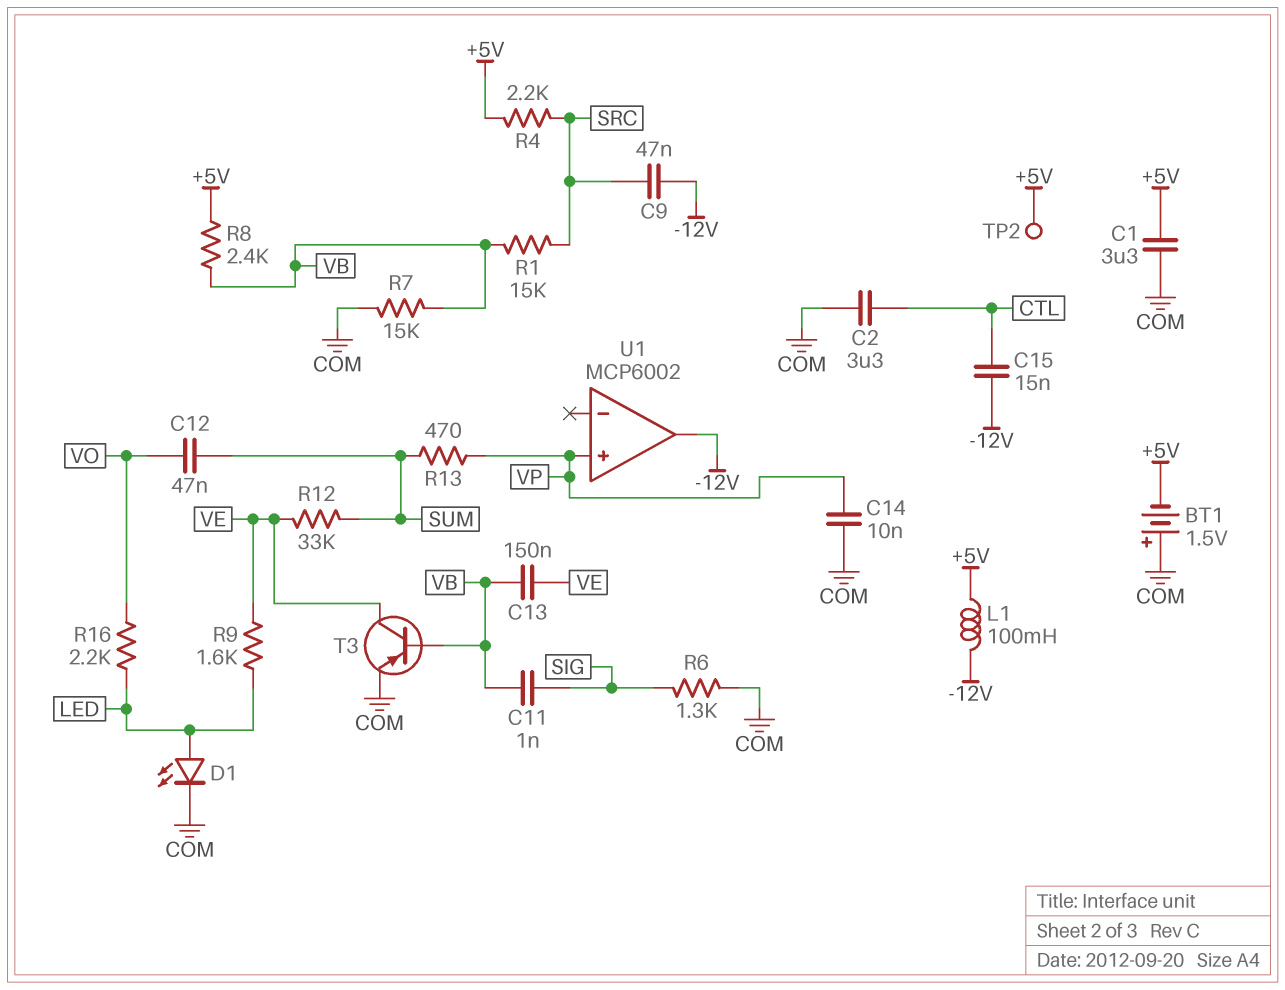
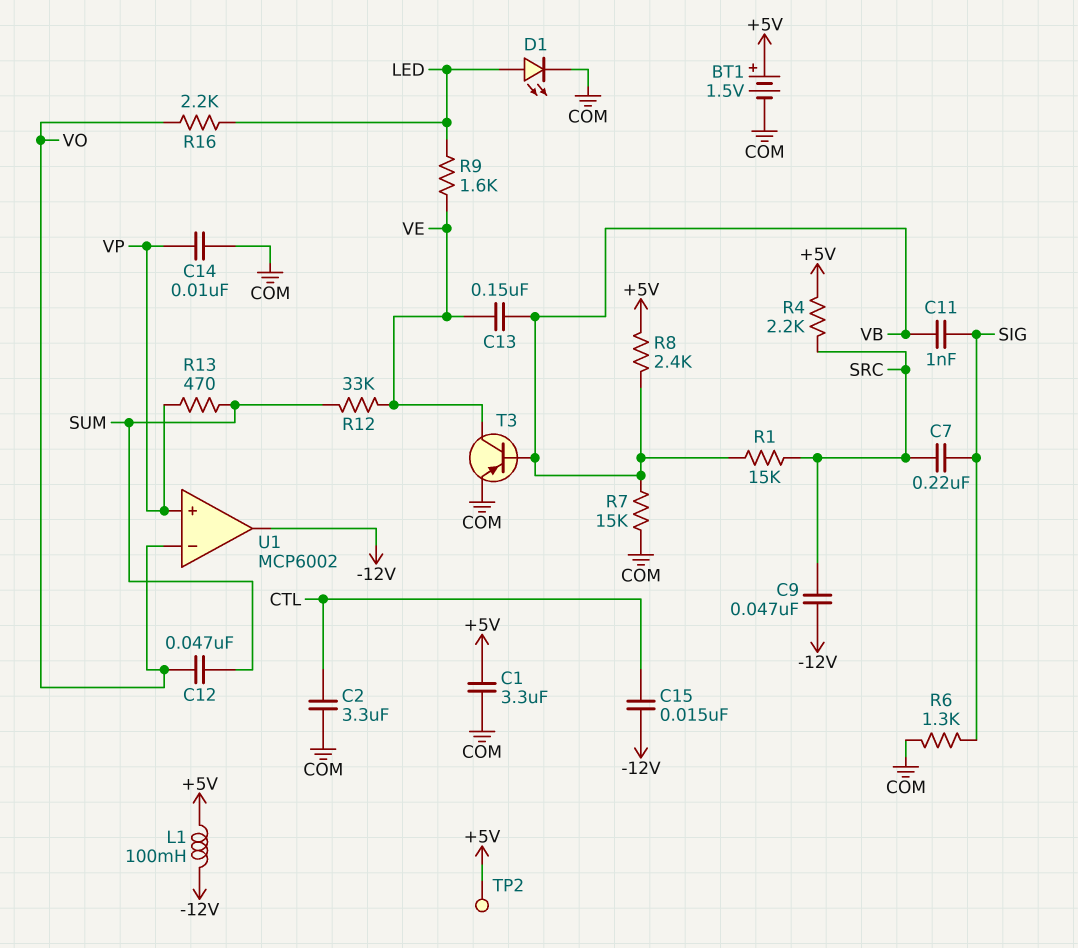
BT1: 1.5V (plus COM, minus +5V) -> 1.5V (plus +5V, minus COM)
C7: none -> 220nF (SIG, SRC)
U1 pin in-: none -> VO

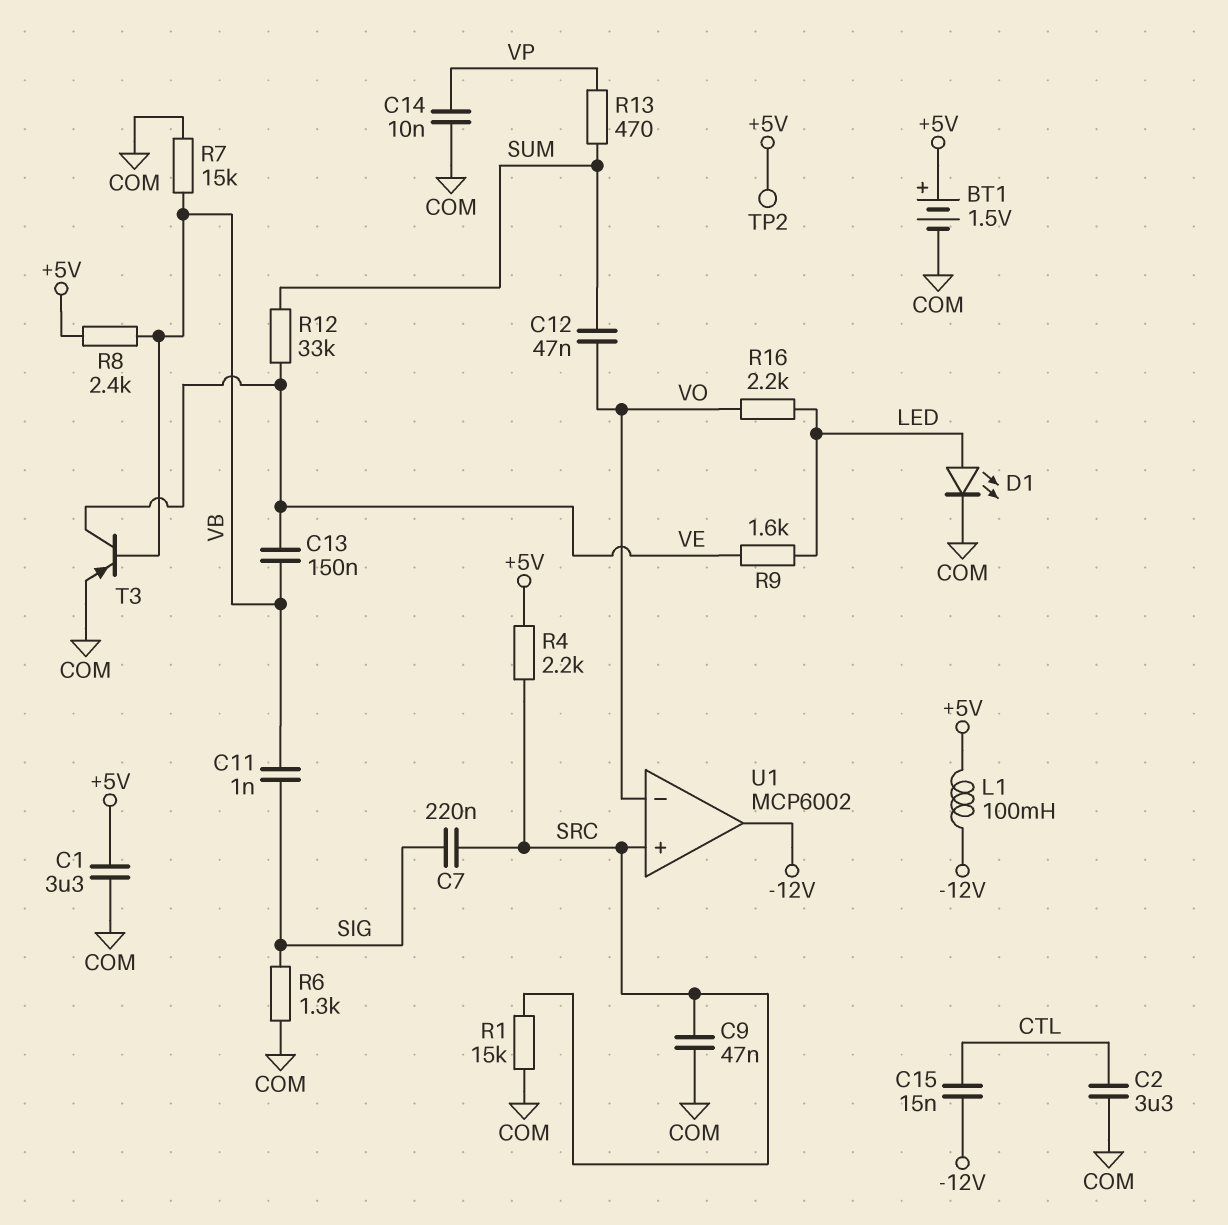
C9: 47nF (-12V, SRC) -> 47nF (COM, SRC)
R1: 15k (SRC, VB) -> 15k (COM, SRC)
U1 pin in+: VP -> SRC

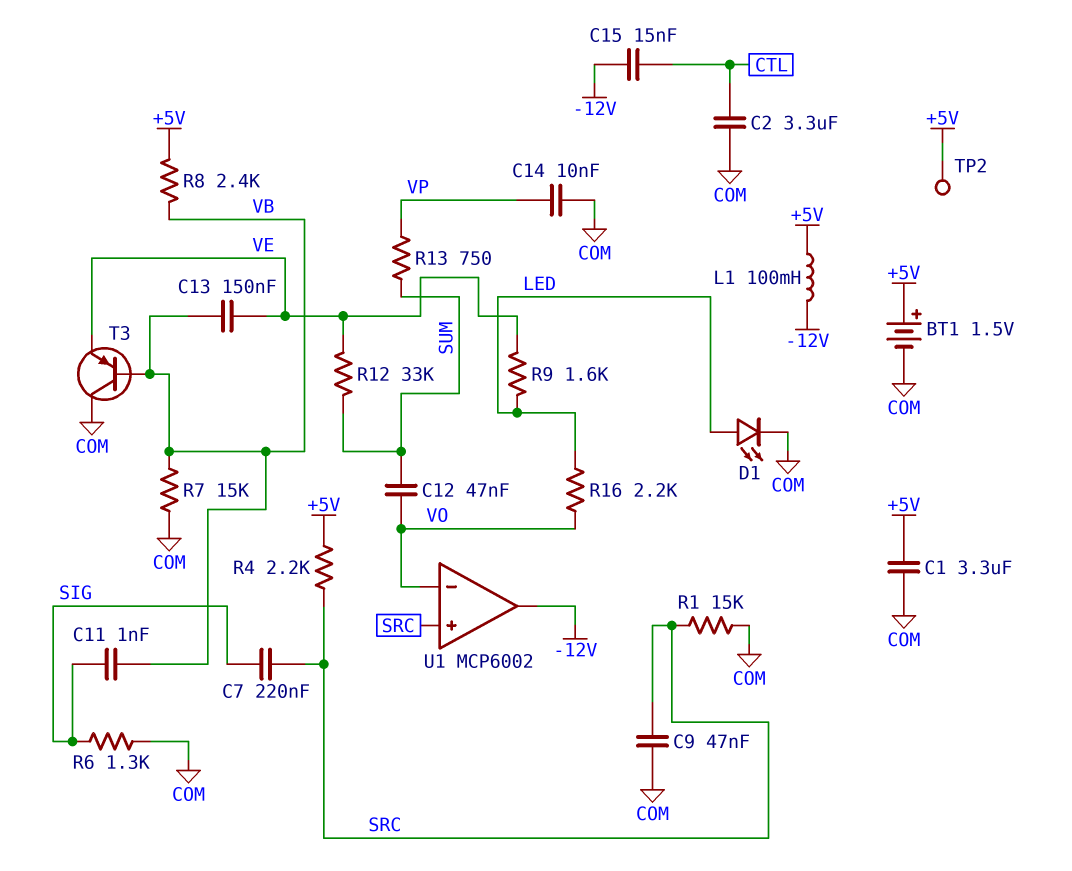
R13: 470 (SUM, VP) -> 750 (SUM, VP)
T3: PNP (B VB, C VE, E COM) -> PNP (B VB, C COM, E VE)

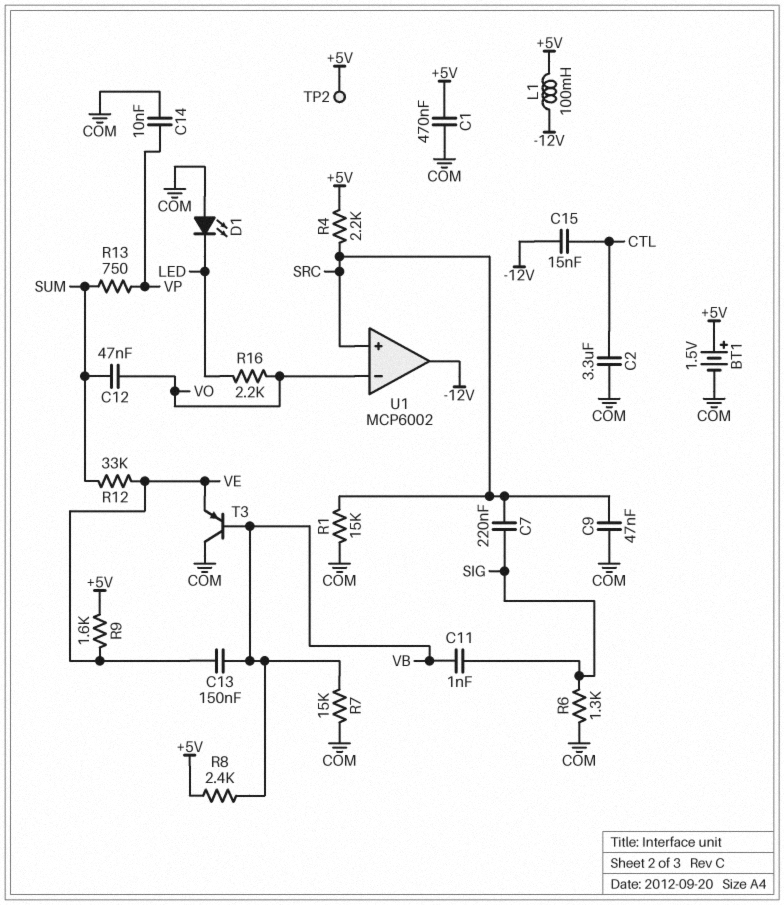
C1: 3.3uF (+5V, COM) -> 470nF (+5V, COM)
D1: LED (A LED, K COM) -> LED (A COM, K LED)
R9: 1.6k (LED, VE) -> 1.6k (+5V, VE)

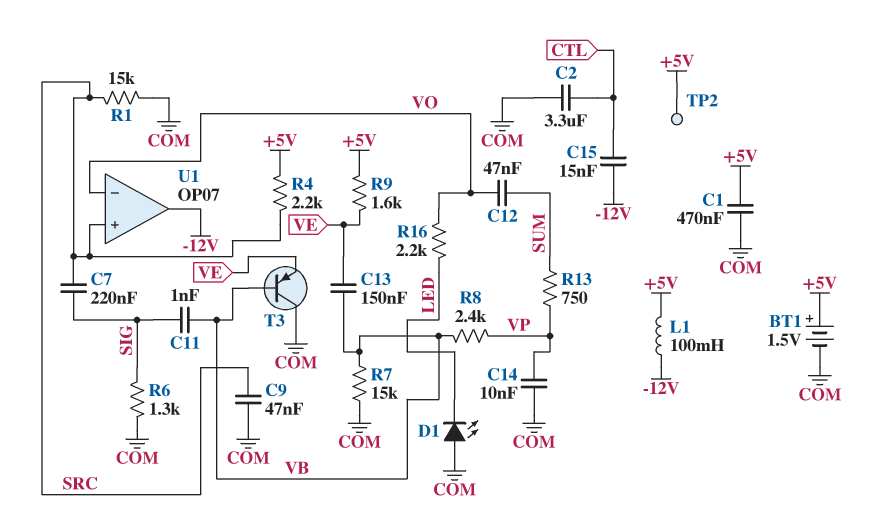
R8: 2.4k (+5V, VB) -> 2.4k (VB, VP)
R12: 33k (SUM, VE) -> none
U1: MCP6002 -> OP07

